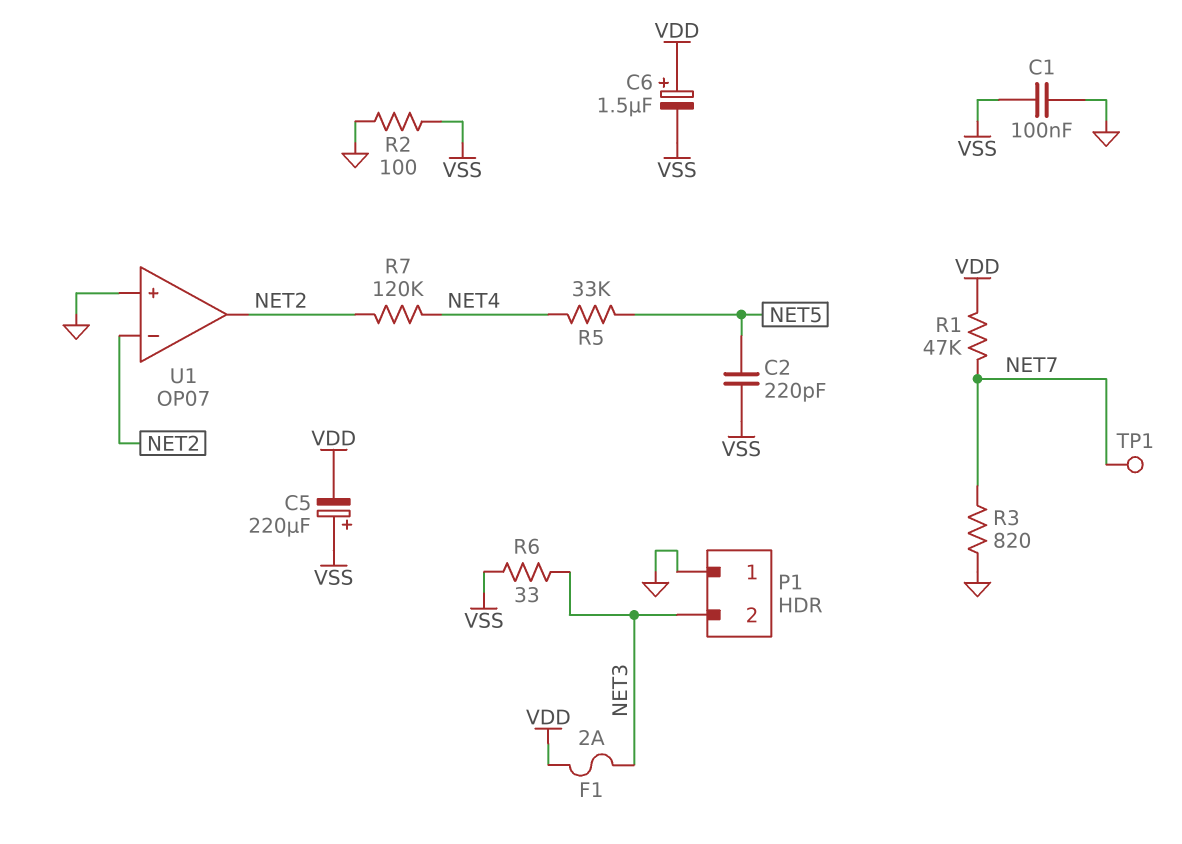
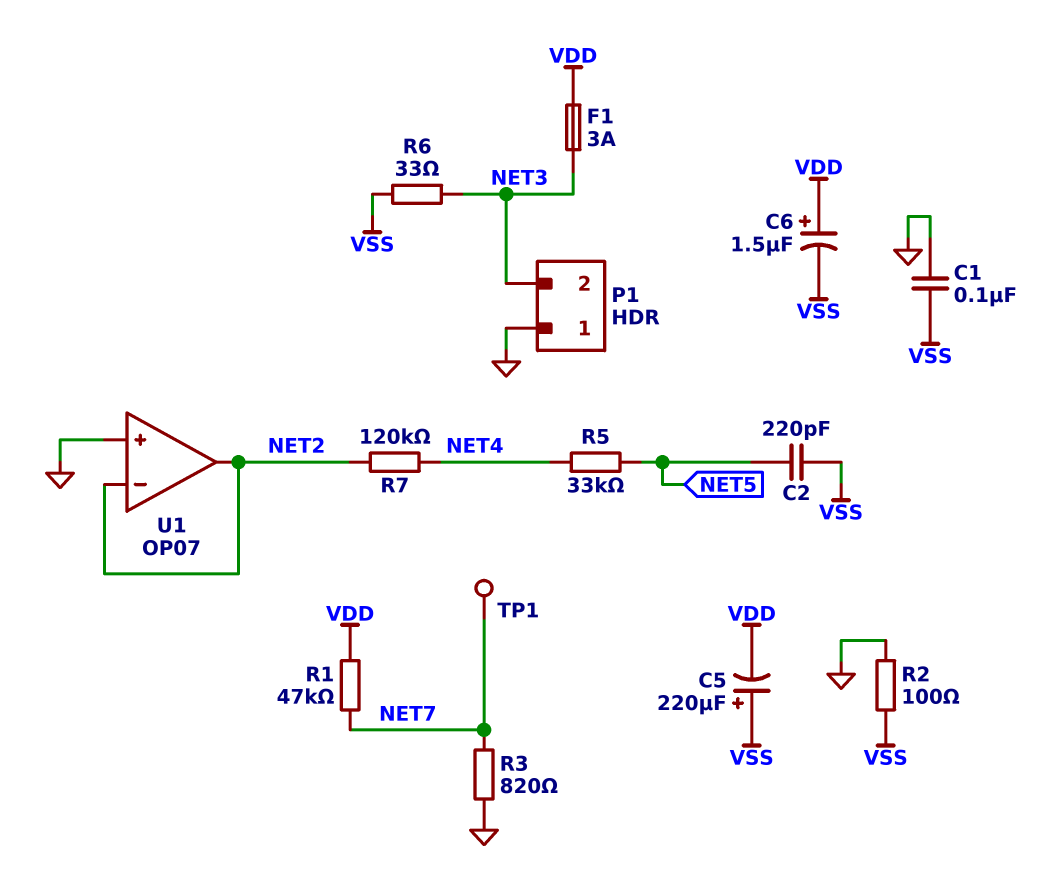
F1: 2A (NET3, VDD) -> 3A (NET3, VDD)

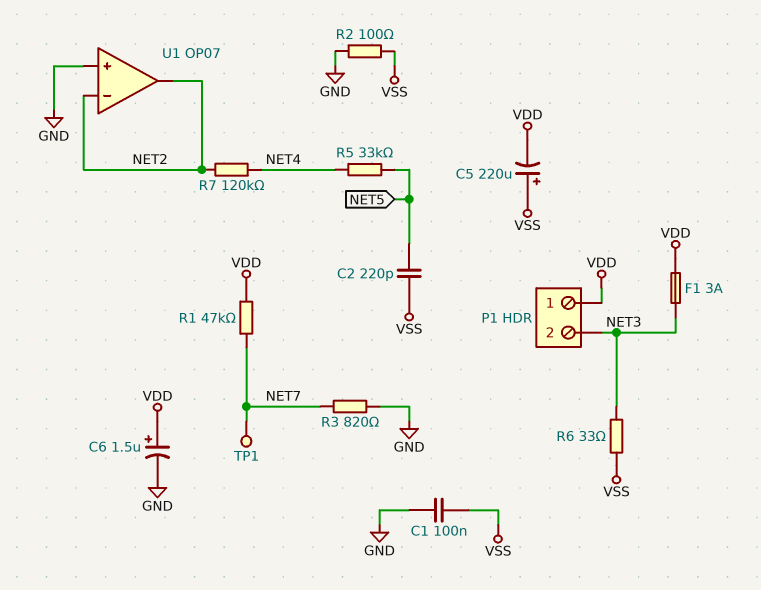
C6: 1.5uF (plus VDD, minus VSS) -> 1.5uF (plus VDD, minus GND)
P1 pin 1: GND -> VDD

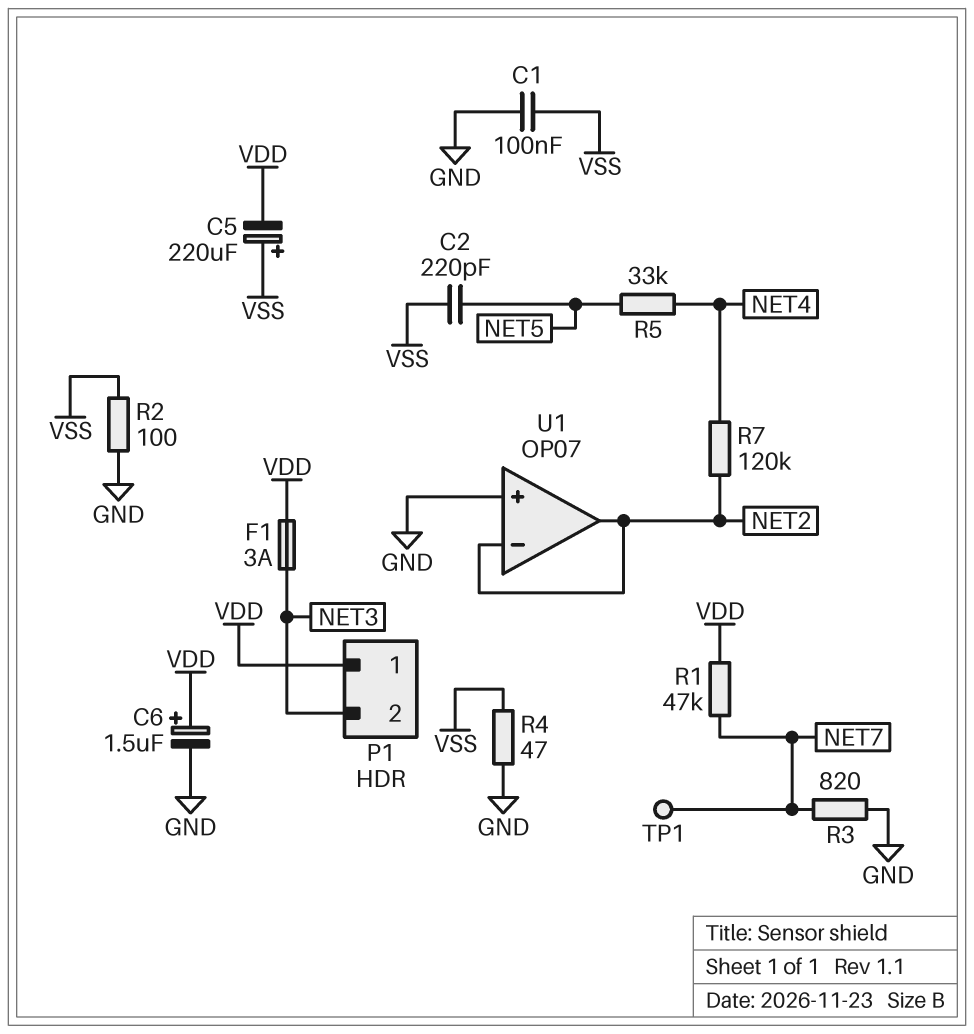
R4: none -> 47 (GND, VSS)
R6: 33 (NET3, VSS) -> none

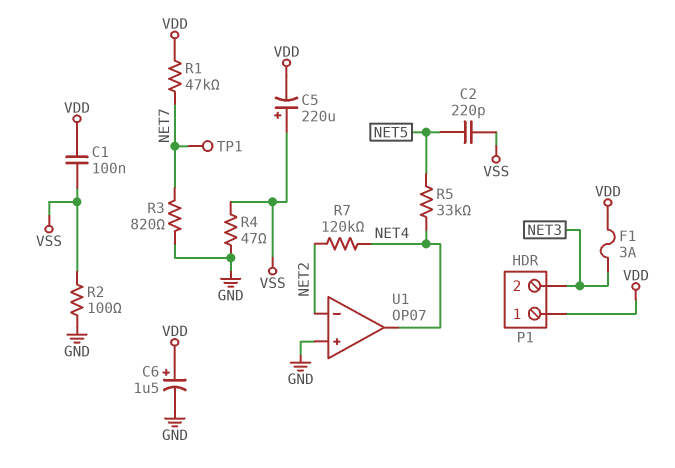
C1: 100nF (GND, VSS) -> 100nF (VDD, VSS)
U1 pin out: NET2 -> NET4

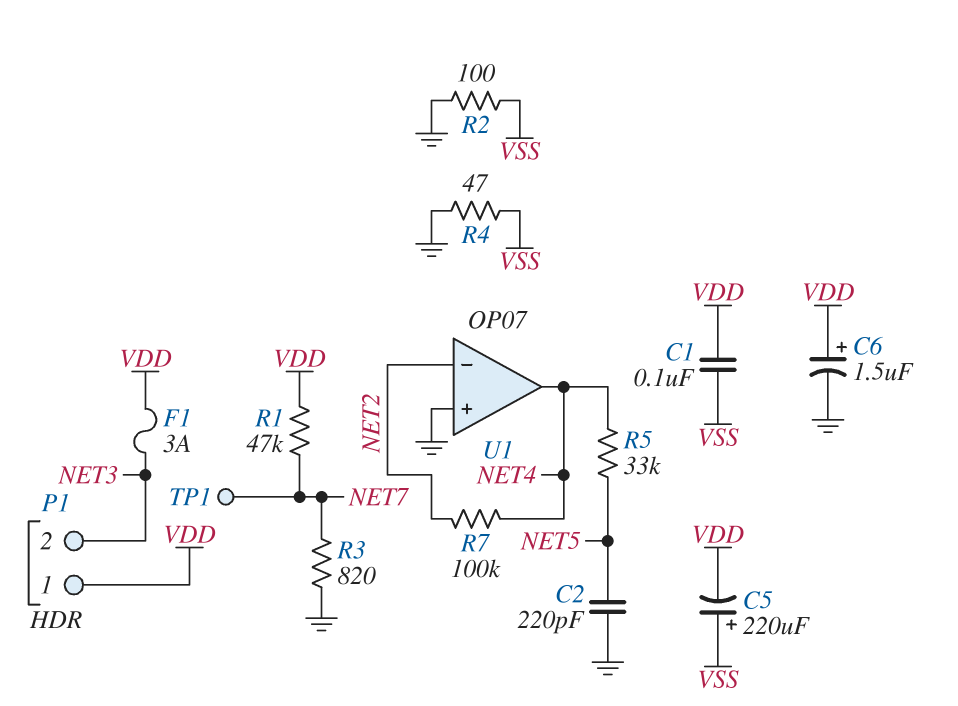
C2: 220pF (NET5, VSS) -> 220pF (GND, NET5)
R7: 120k (NET2, NET4) -> 100k (NET2, NET4)

